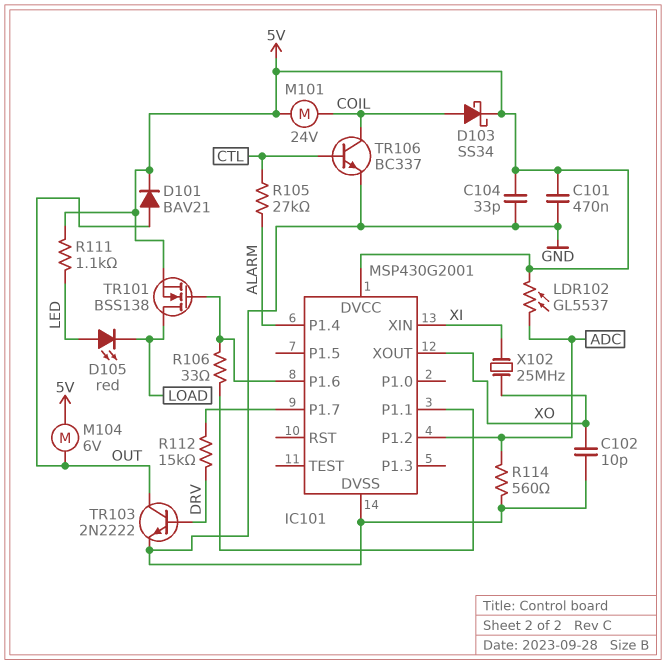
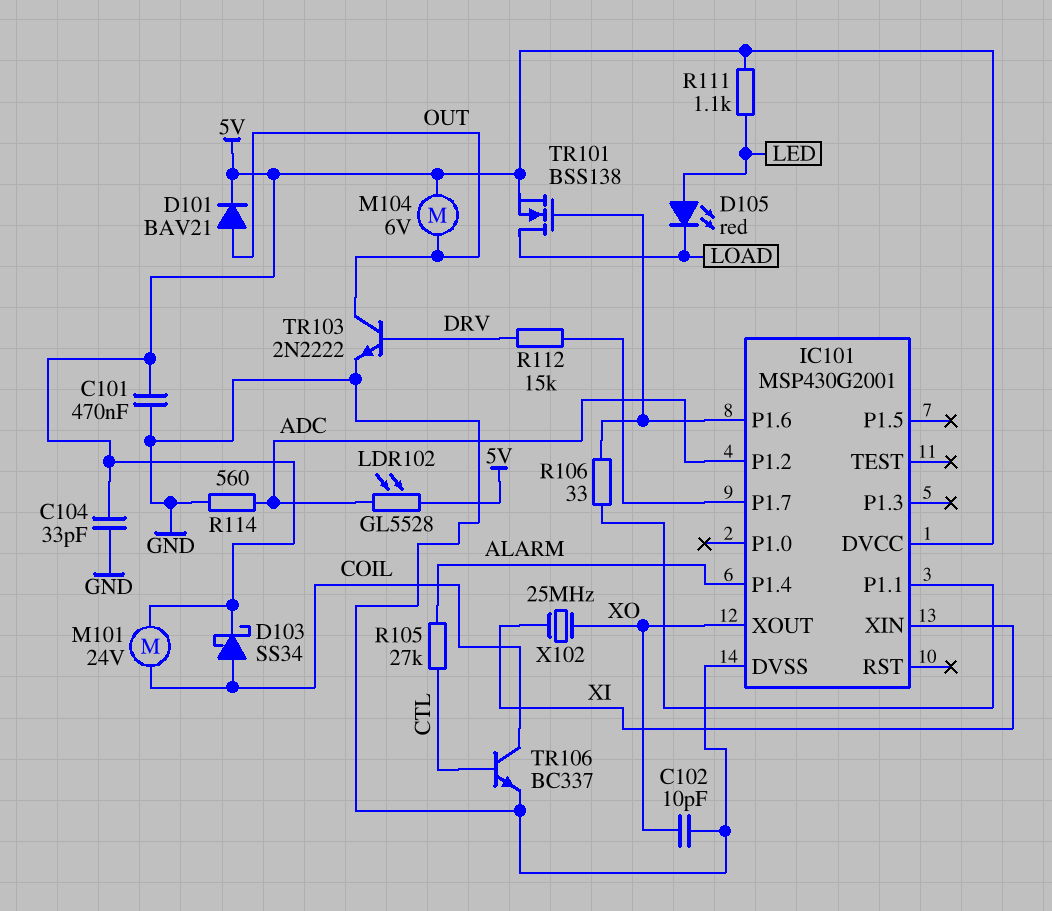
LDR102: GL5537 (5V, ADC) -> GL5528 (5V, ADC)

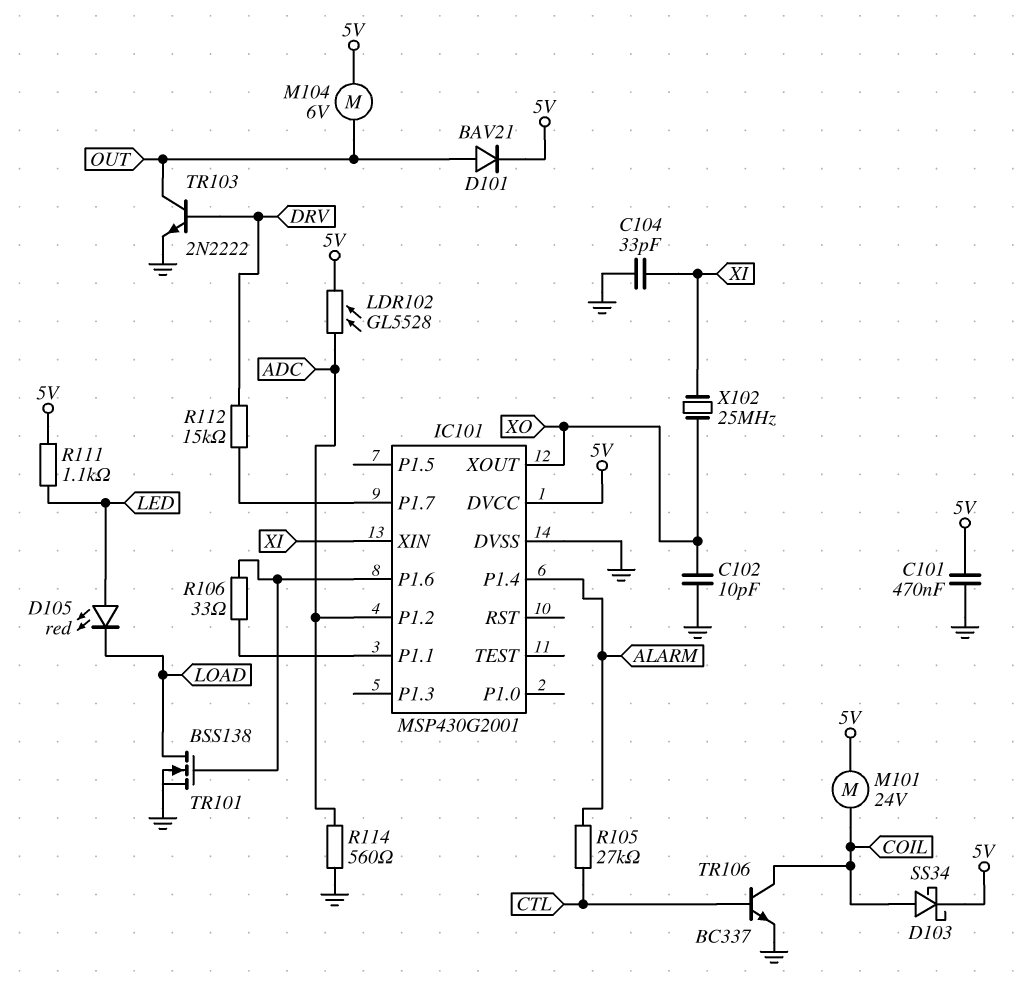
C104: 33pF (5V, GND) -> 33pF (GND, XI)
TR101: NMOS BSS138 (G IC101/P1.6, D LOAD, S 5V) -> NMOS BSS138 (G IC101/P1.6, D LOAD, S GND)

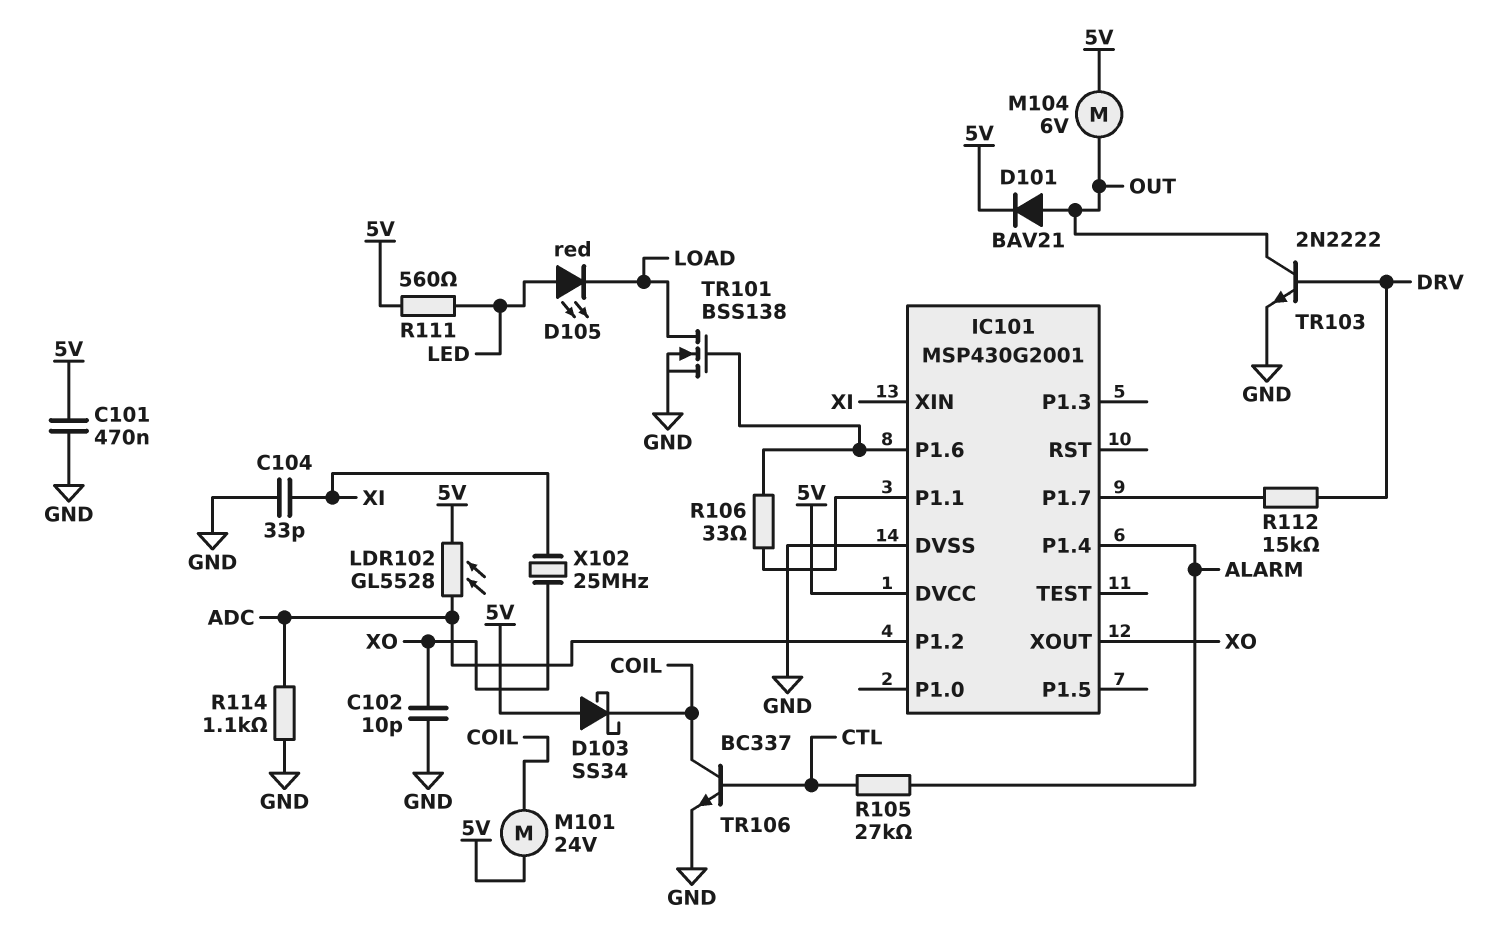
D103: schottky SS34 (A COIL, K 5V) -> schottky SS34 (A 5V, K COIL)
R111: 1.1k (5V, LED) -> 560 (5V, LED)
R114: 560 (ADC, GND) -> 1.1k (ADC, GND)

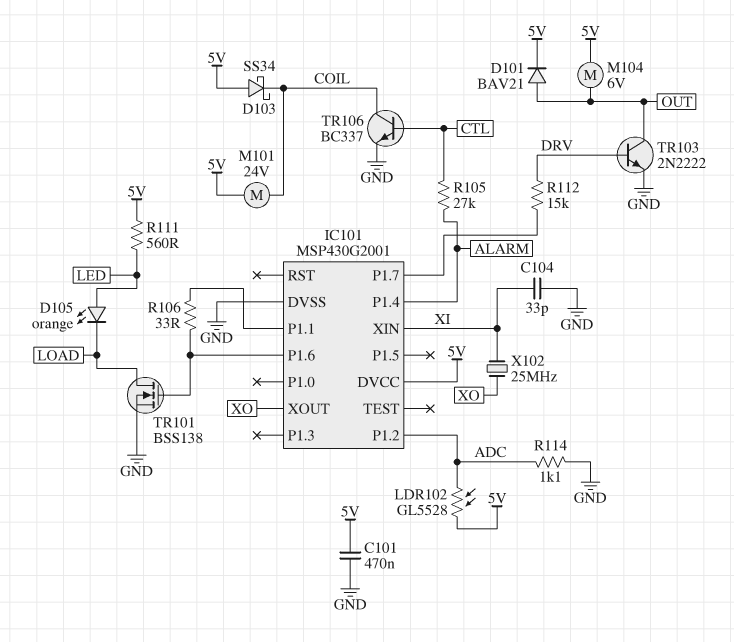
C102: 10pF (GND, XO) -> none
D105: LED red (A LED, K LOAD) -> LED orange (A LED, K LOAD)

